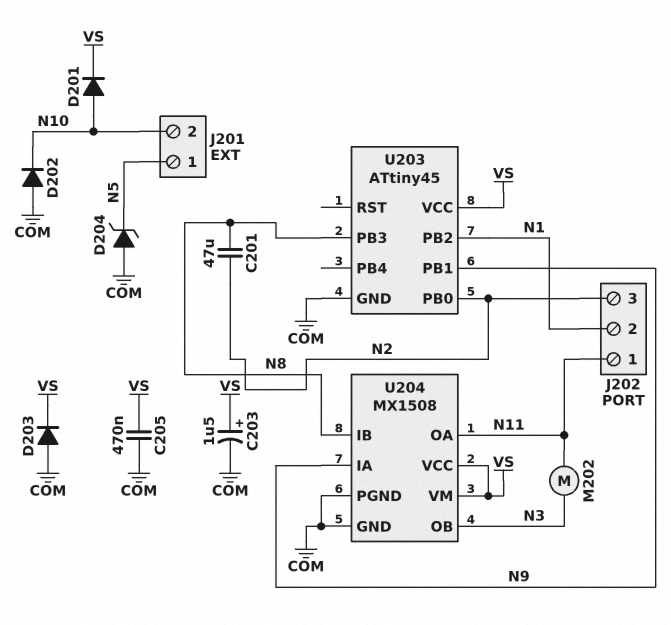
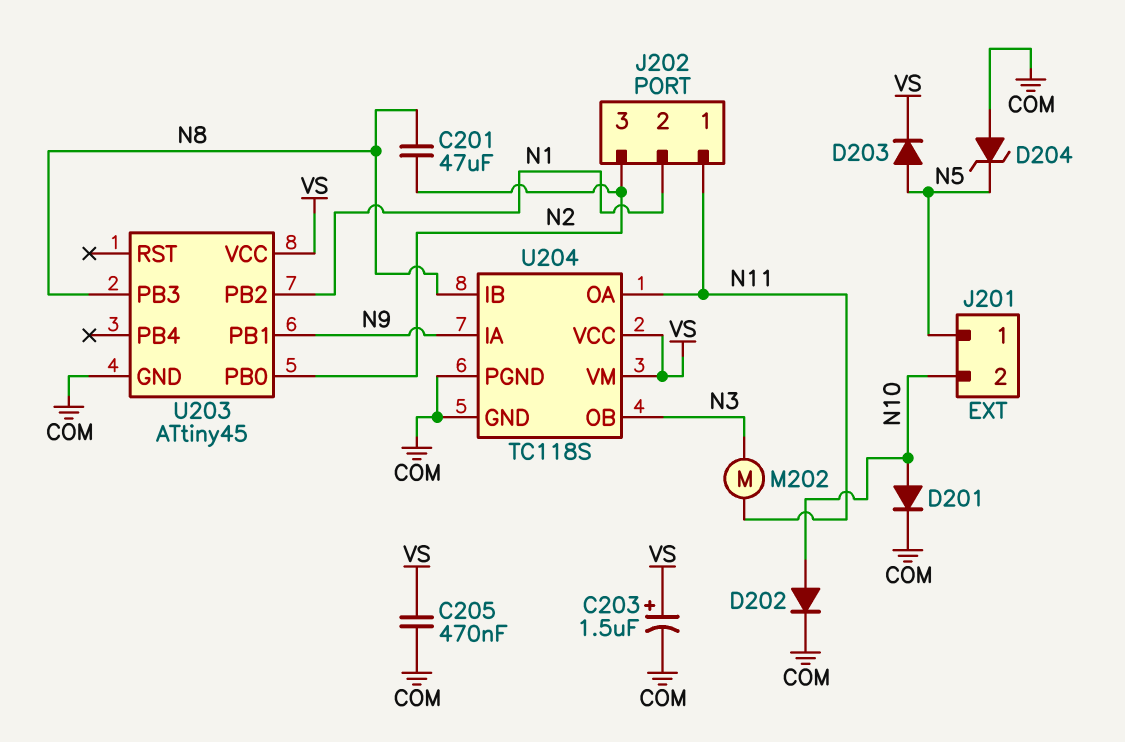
D201: diode (A N10, K VS) -> diode (A N10, K COM)
D202: diode (A COM, K N10) -> diode (A N10, K COM)
D203: diode (A COM, K VS) -> diode (A N5, K VS)
U204: MX1508 -> TC118S

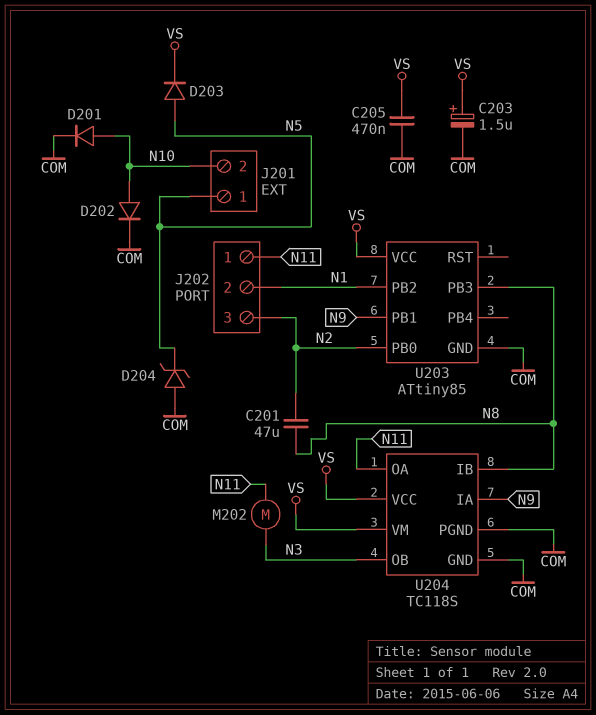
U203: ATtiny45 -> ATtiny85

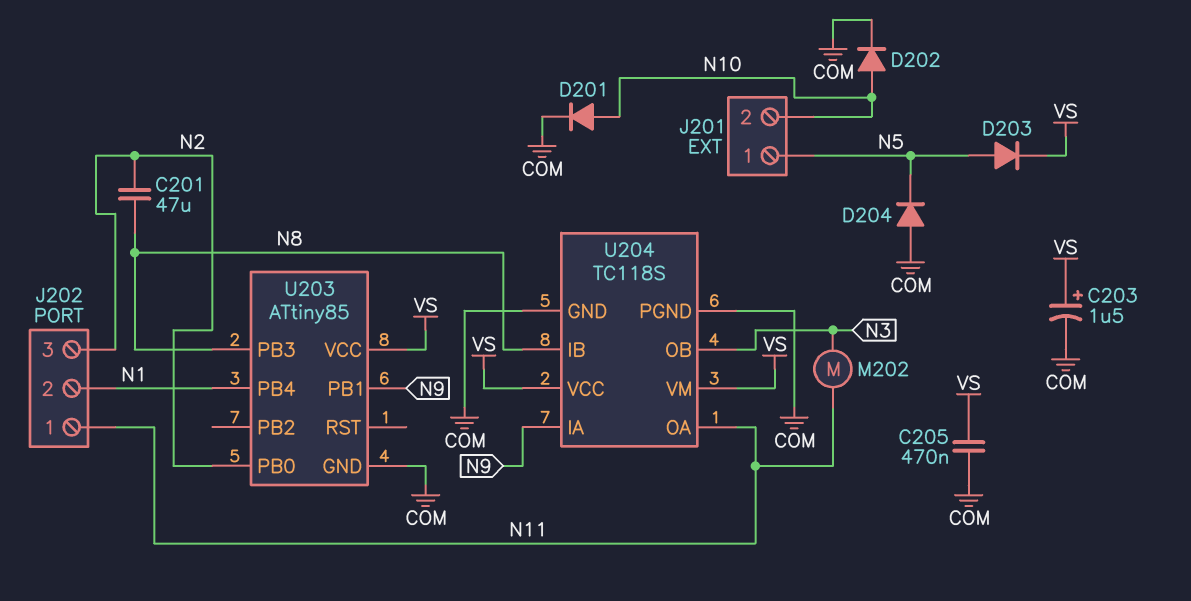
D204: zener (A COM, K N5) -> diode (A COM, K N5)
U203 pin PB2: N1 -> none
U203 pin PB4: none -> N1

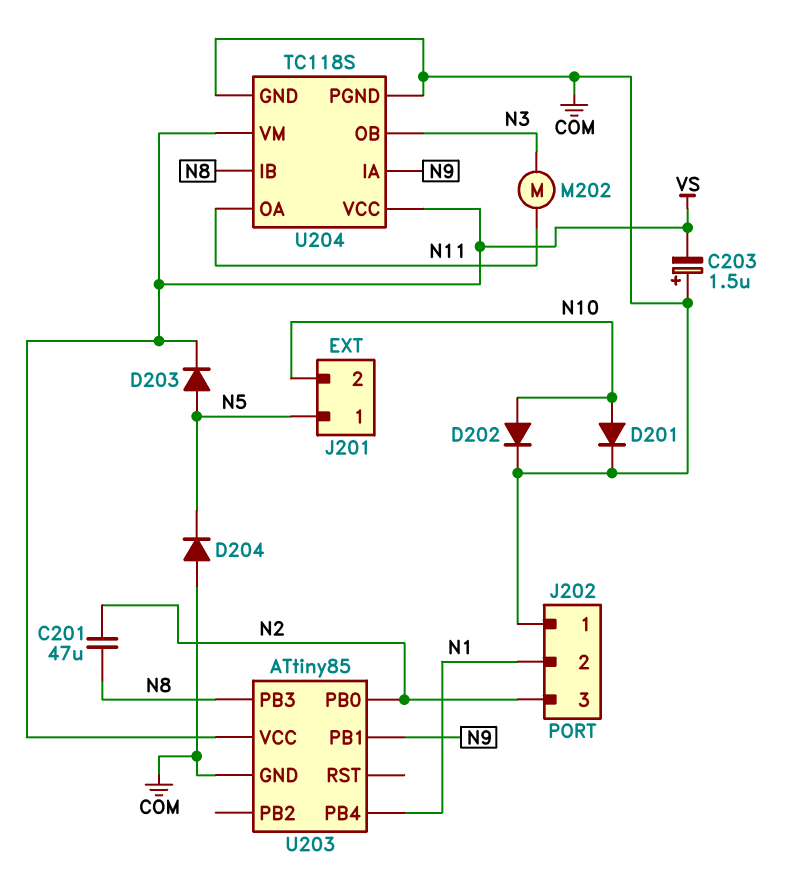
C203: 1.5uF (plus VS, minus COM) -> 1.5uF (plus COM, minus VS)
C205: 470nF (COM, VS) -> none
J202 pin 1: N11 -> COM

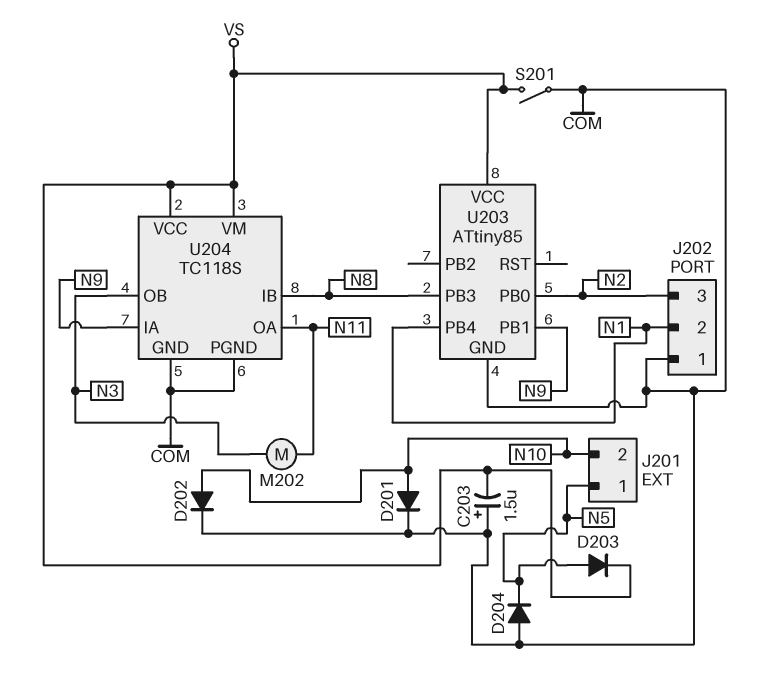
C201: 47uF (N2, N8) -> none
S201: none -> switch (COM, VS)

